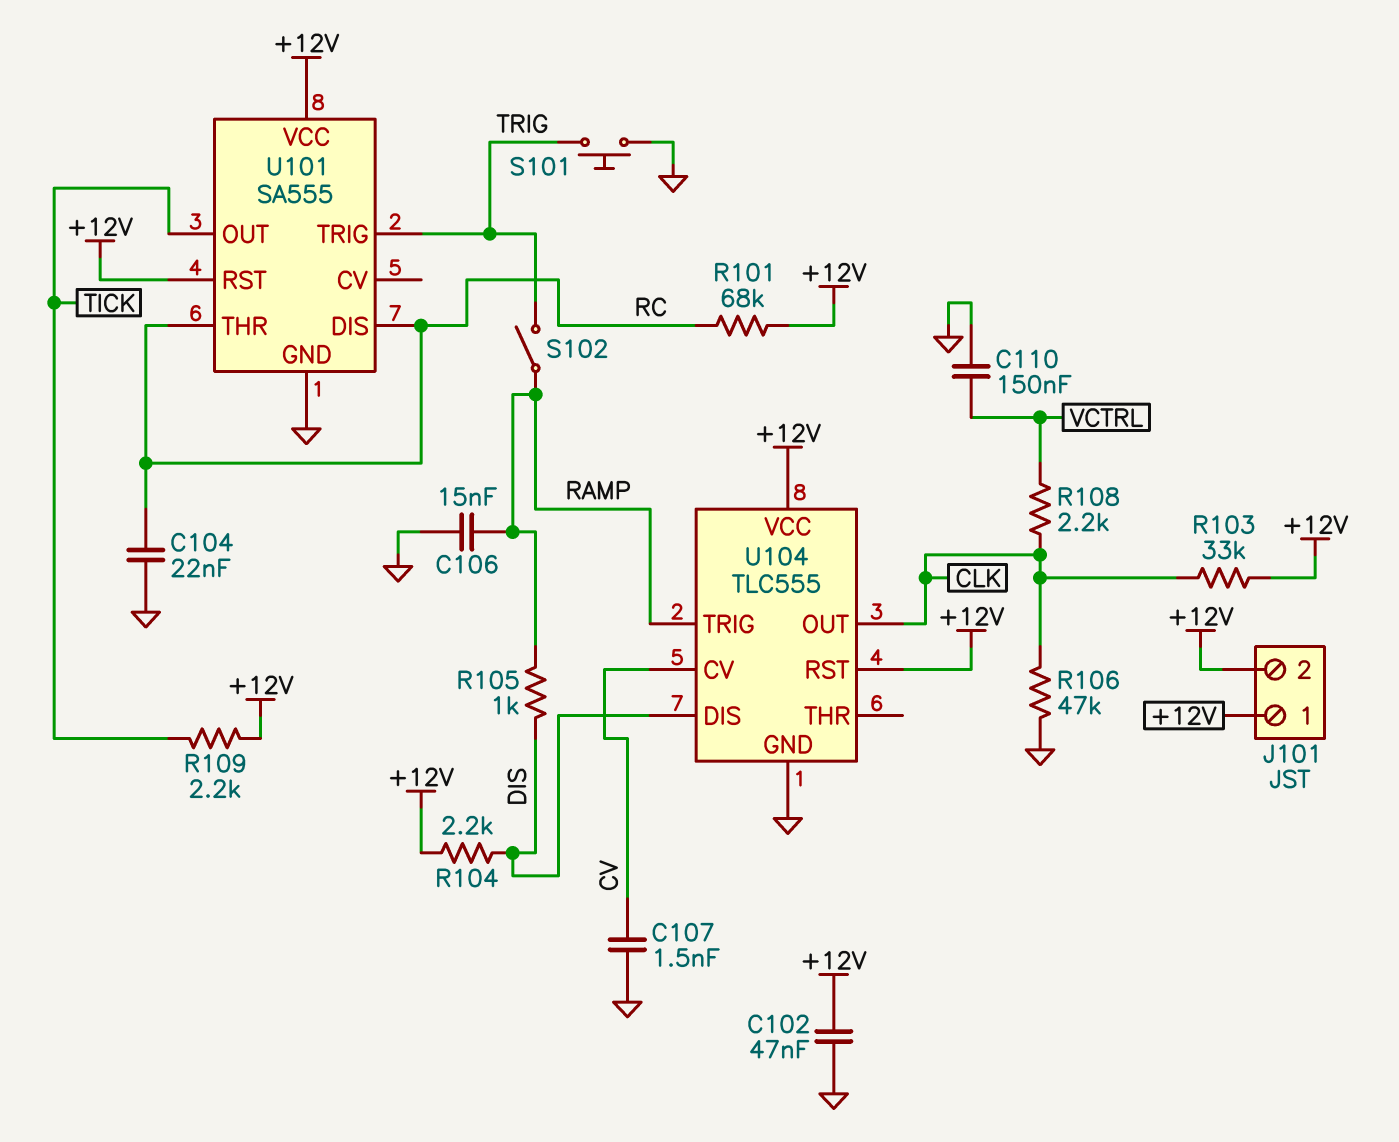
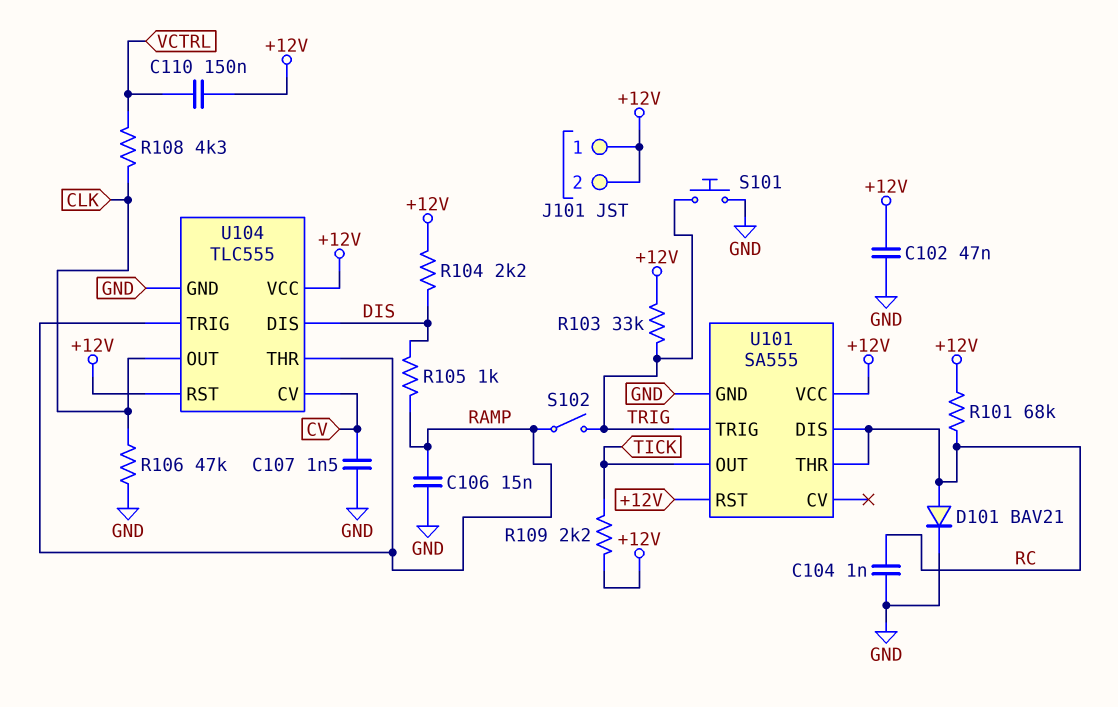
C104: 22nF (GND, RC) -> 1nF (GND, RC)
C110: 150nF (GND, VCTRL) -> 150nF (+12V, VCTRL)
D101: none -> diode BAV21 (A RC, K GND)
R103: 33k (+12V, CLK) -> 33k (+12V, TRIG)
R108: 2.2k (CLK, VCTRL) -> 4.3k (CLK, VCTRL)
U104 pin THR: none -> RAMP

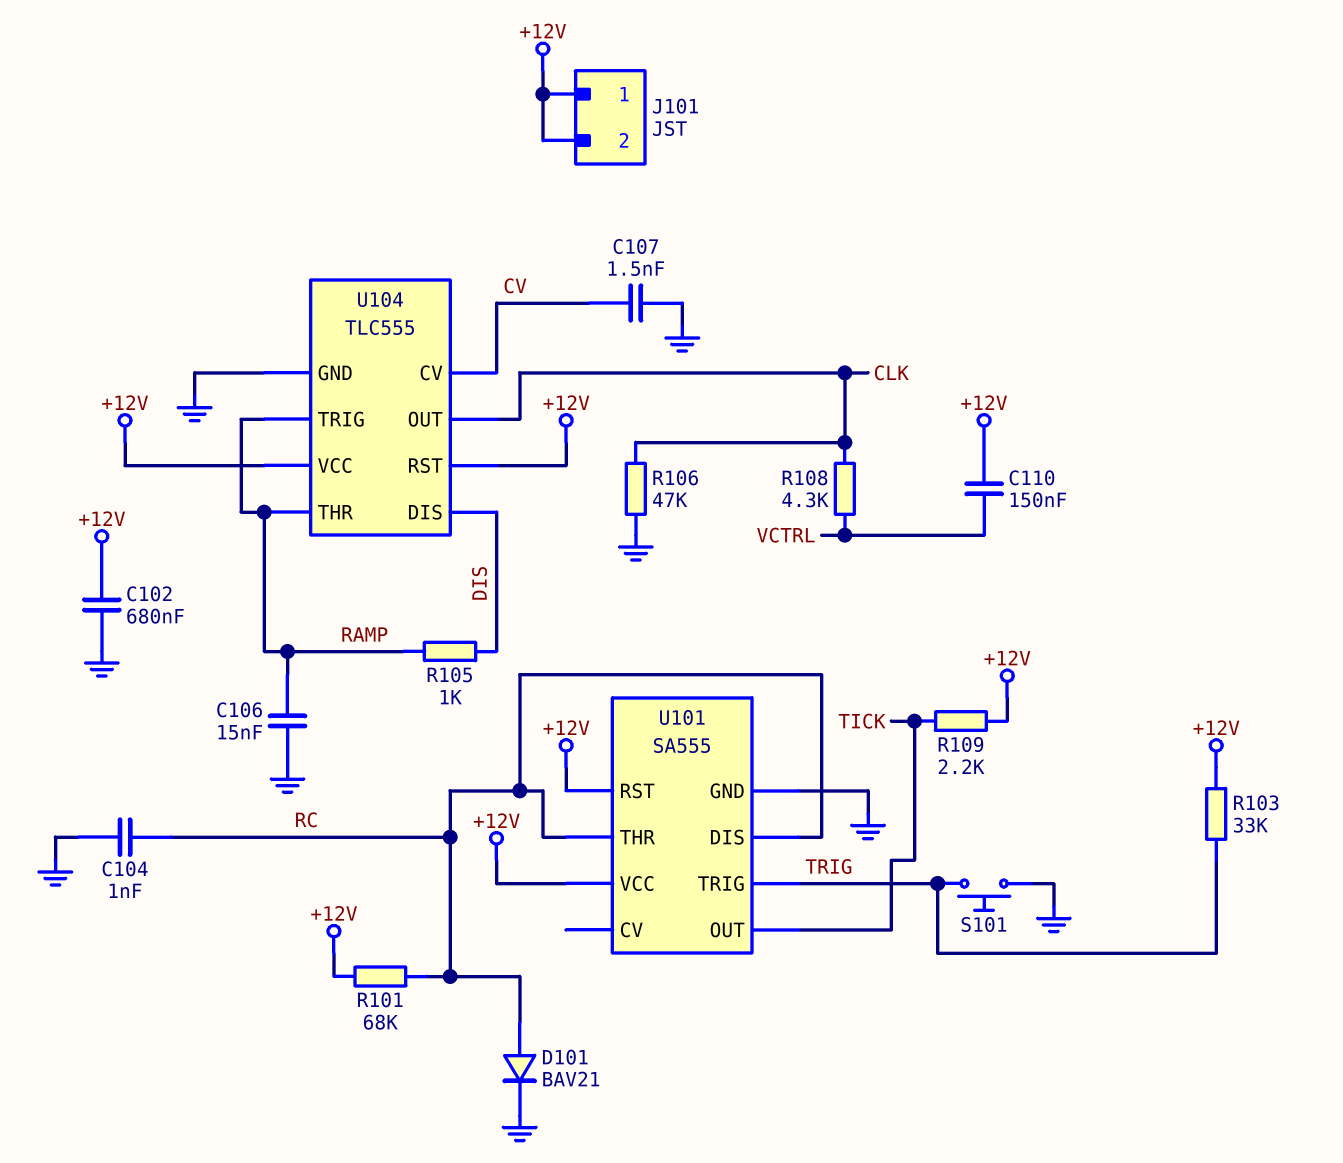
C102: 47nF (+12V, GND) -> 680nF (+12V, GND)
R104: 2.2k (+12V, DIS) -> none
S102: switch (RAMP, TRIG) -> none

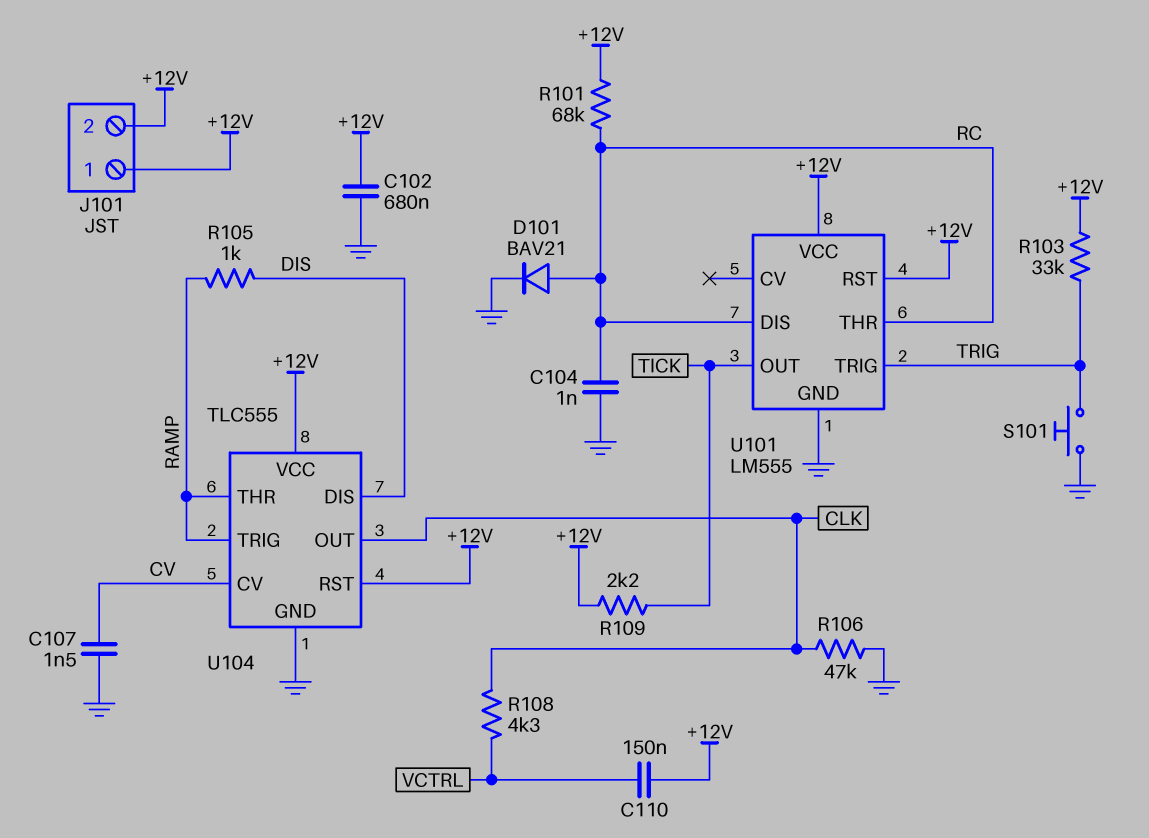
C106: 15nF (GND, RAMP) -> none
U101: SA555 -> LM555

